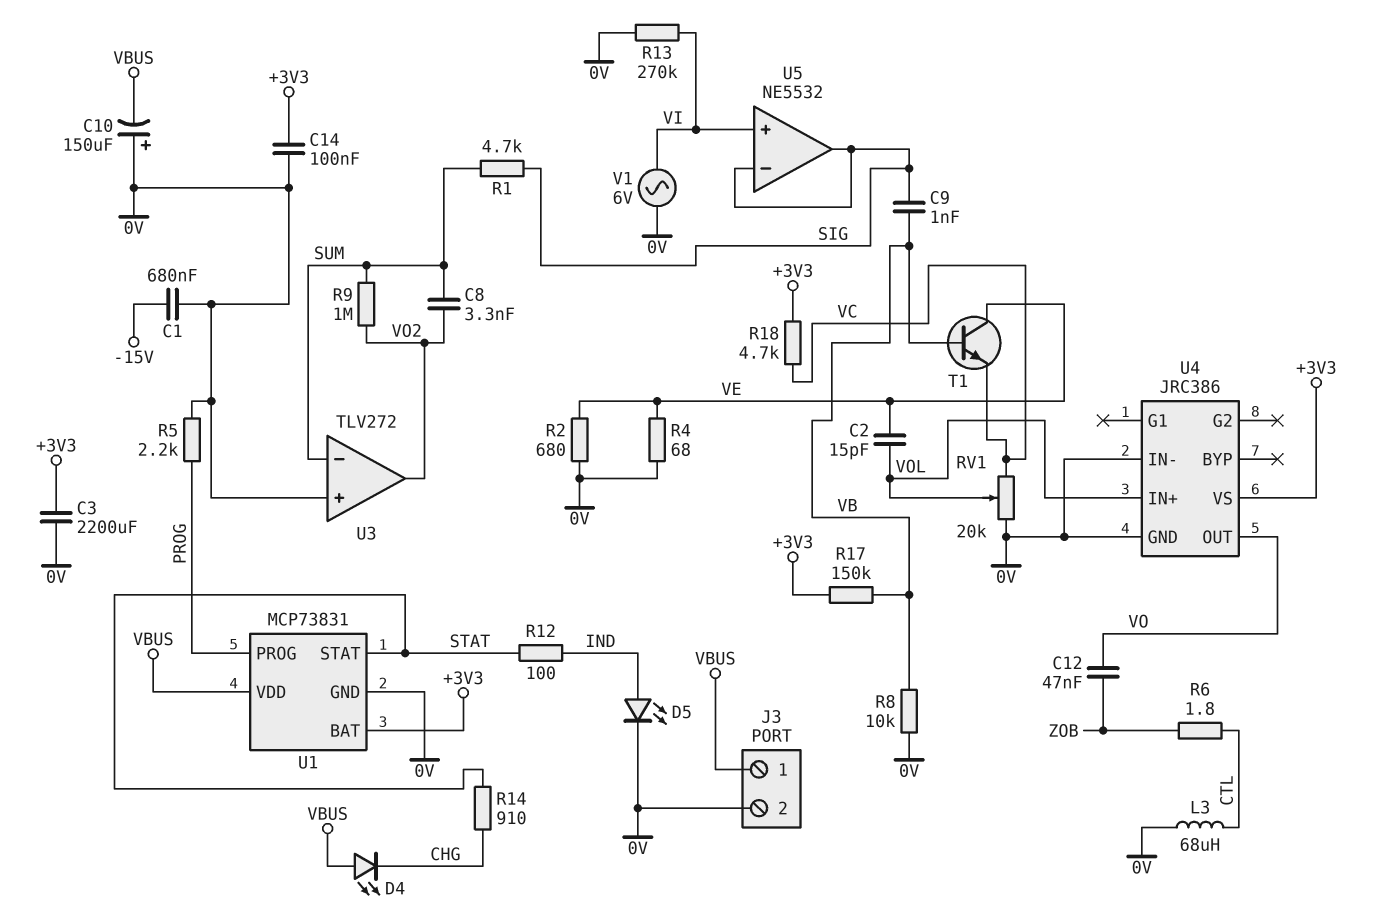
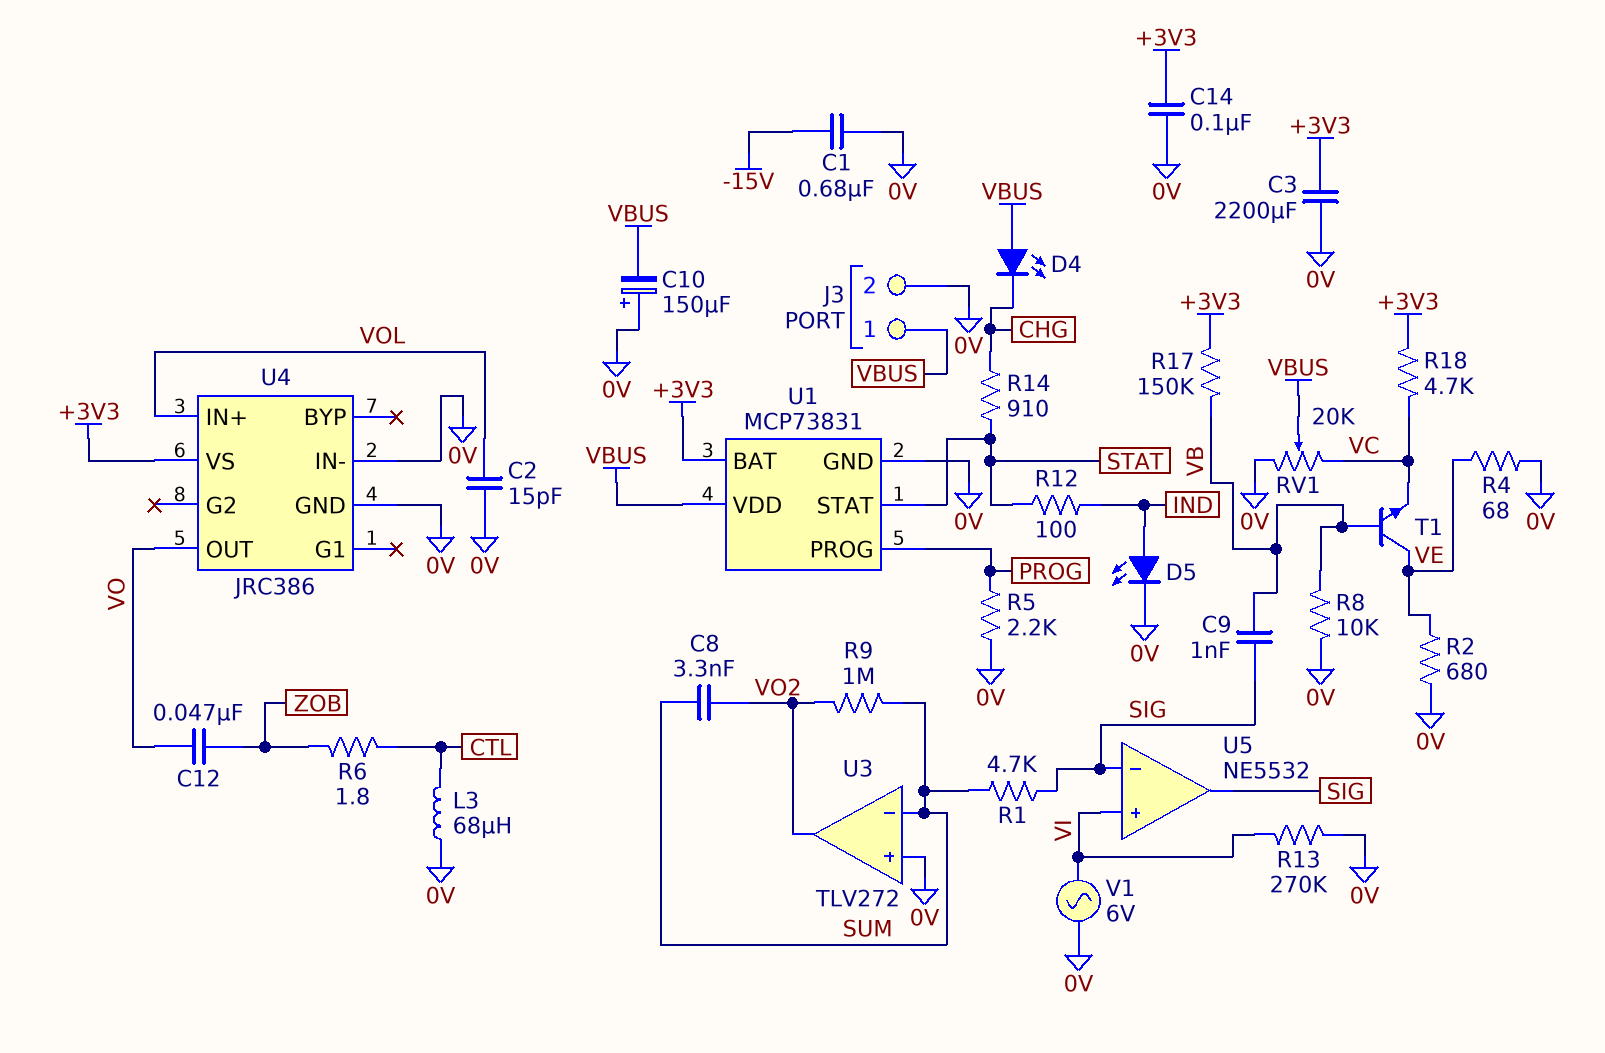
C2: 15pF (VE, VOL) -> 15pF (0V, VOL)
RV1: 20k (0V, VC, wiper VOL) -> 20k (0V, VC, wiper VBUS)

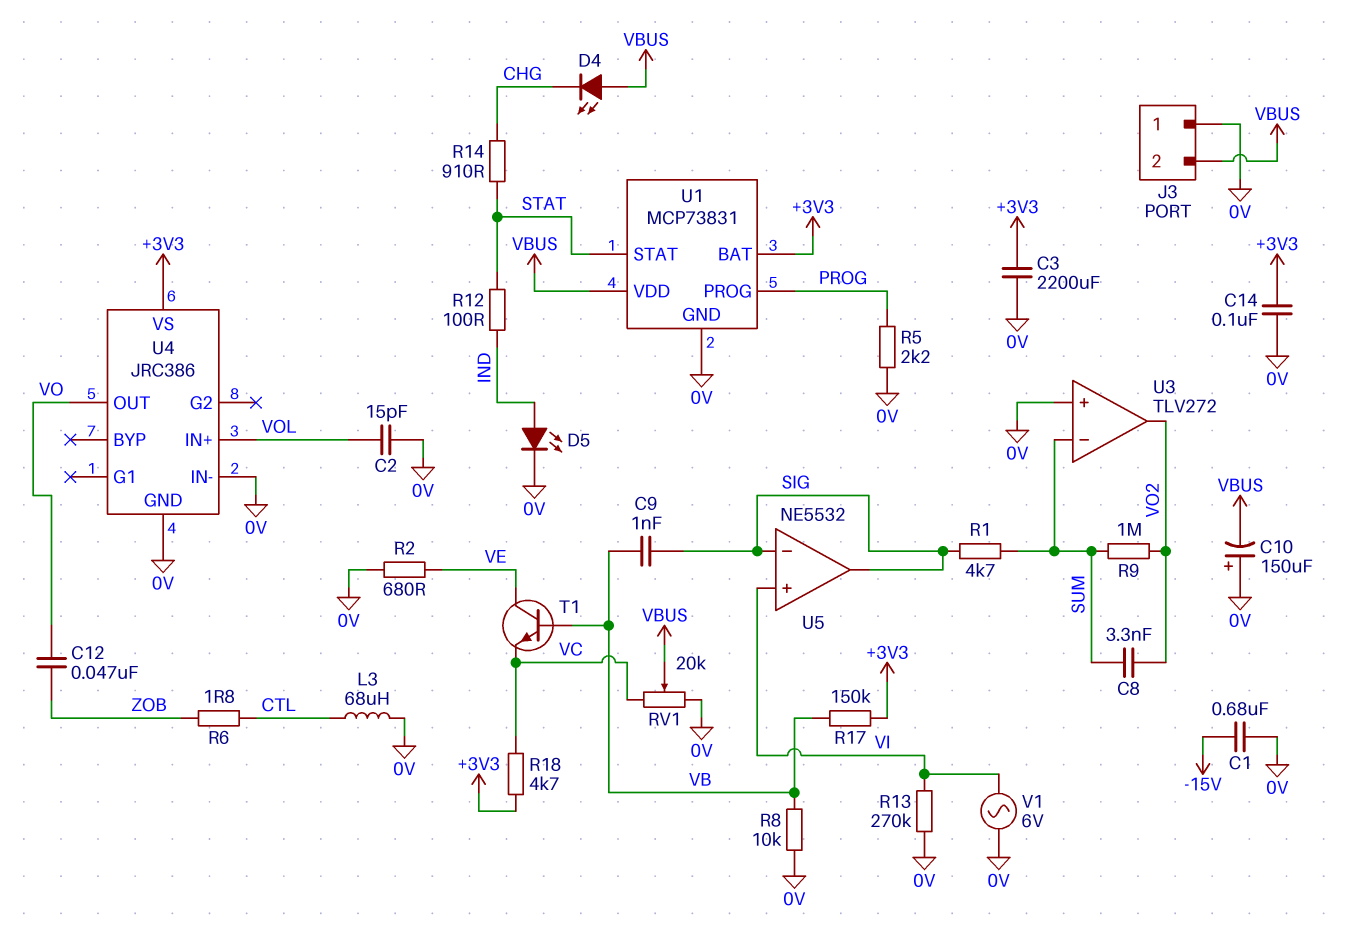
J3 pin 1: VBUS -> 0V
J3 pin 2: 0V -> VBUS
R4: 68 (0V, VE) -> none

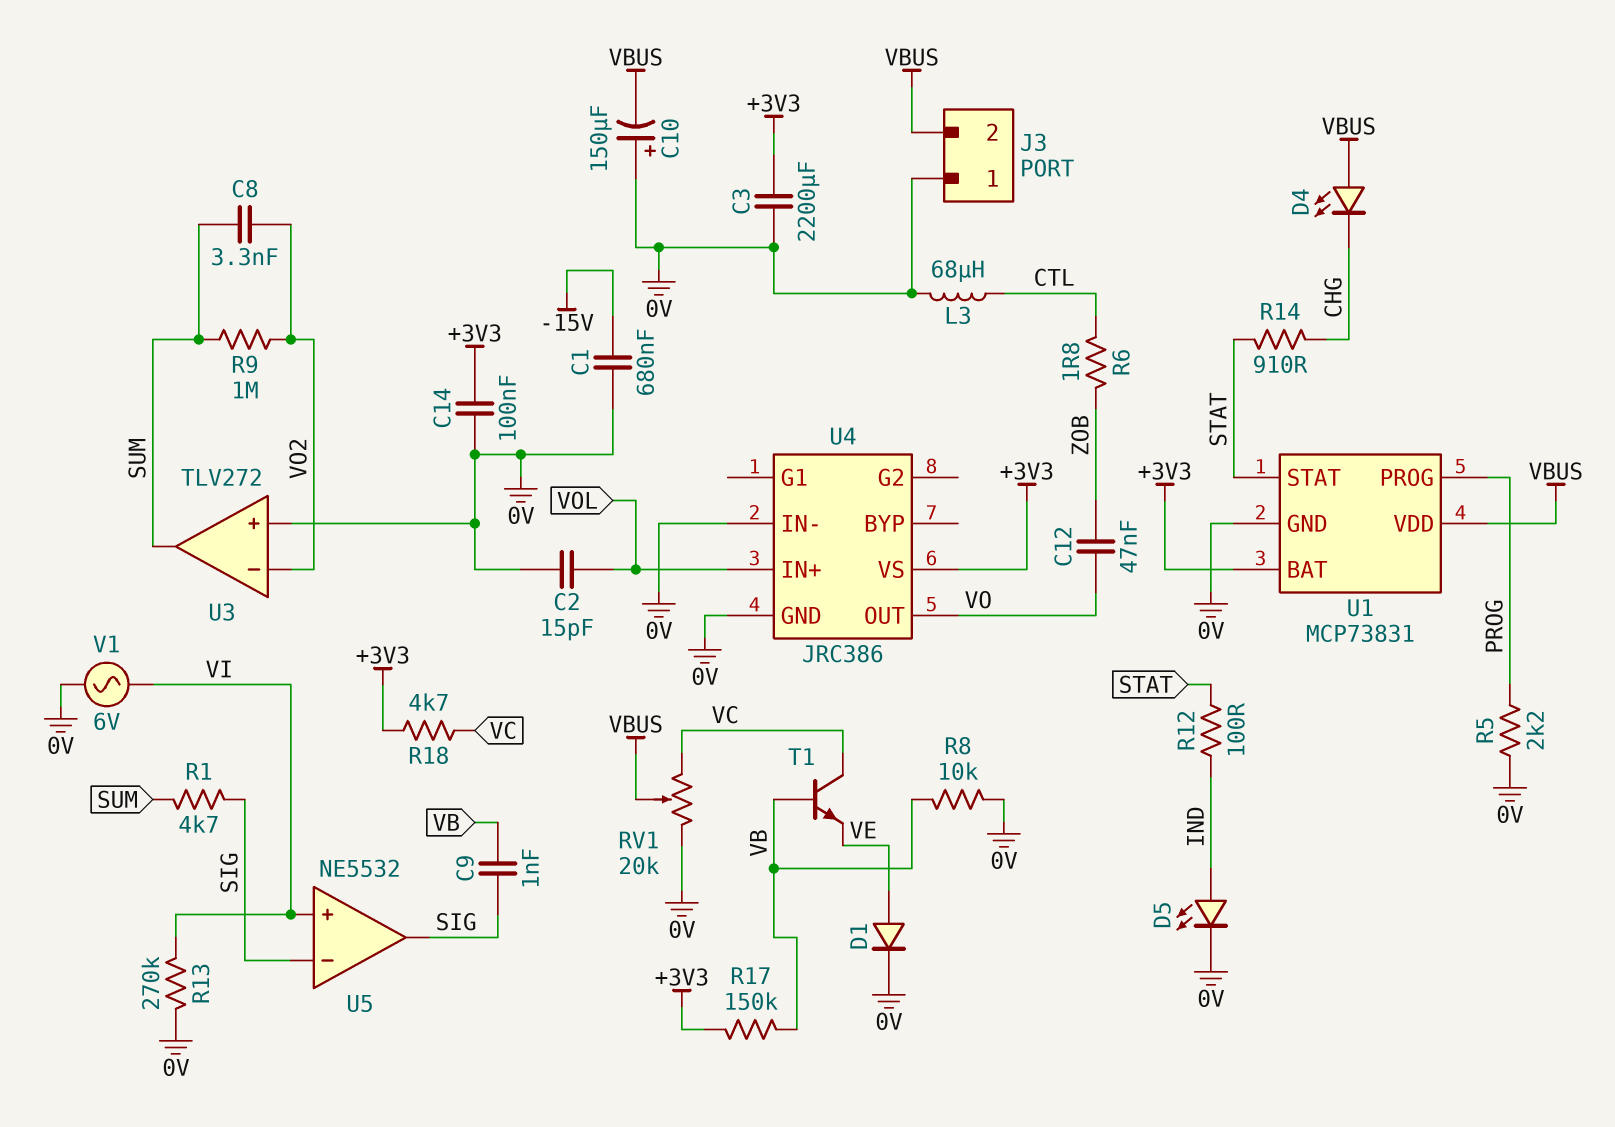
D1: none -> diode (A VE, K 0V)
R2: 680 (0V, VE) -> none
T1: NPN (B VB, C VE, E VC) -> NPN (B VB, C VC, E VE)
U3 pin in-: SUM -> VO2
U3 pin out: VO2 -> SUM

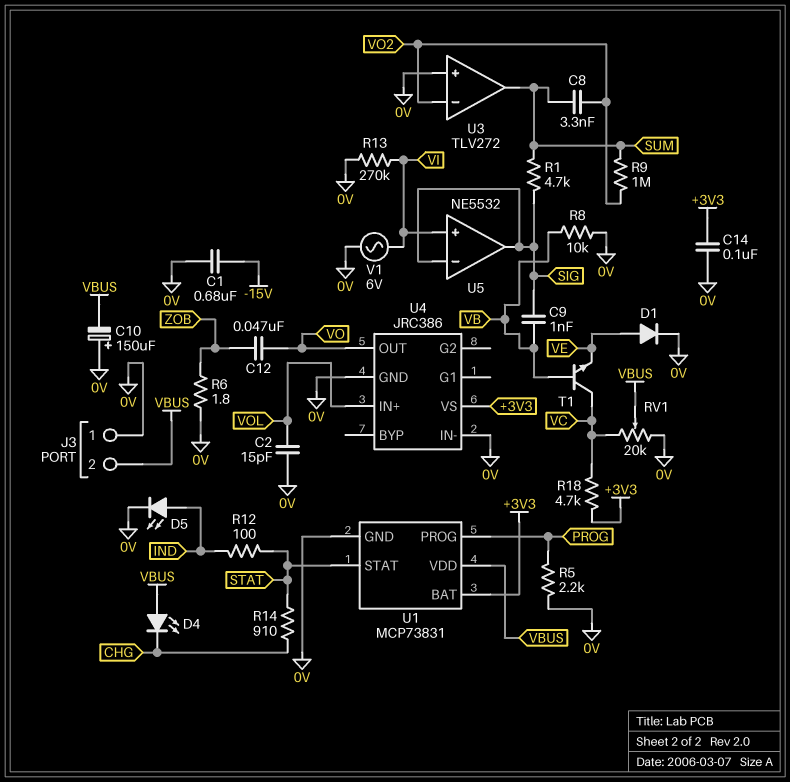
C3: 2200uF (+3V3, 0V) -> none
L3: 68uH (0V, CTL) -> none
R6: 1.8 (CTL, ZOB) -> 1.8 (0V, ZOB)
R17: 150k (+3V3, VB) -> none

